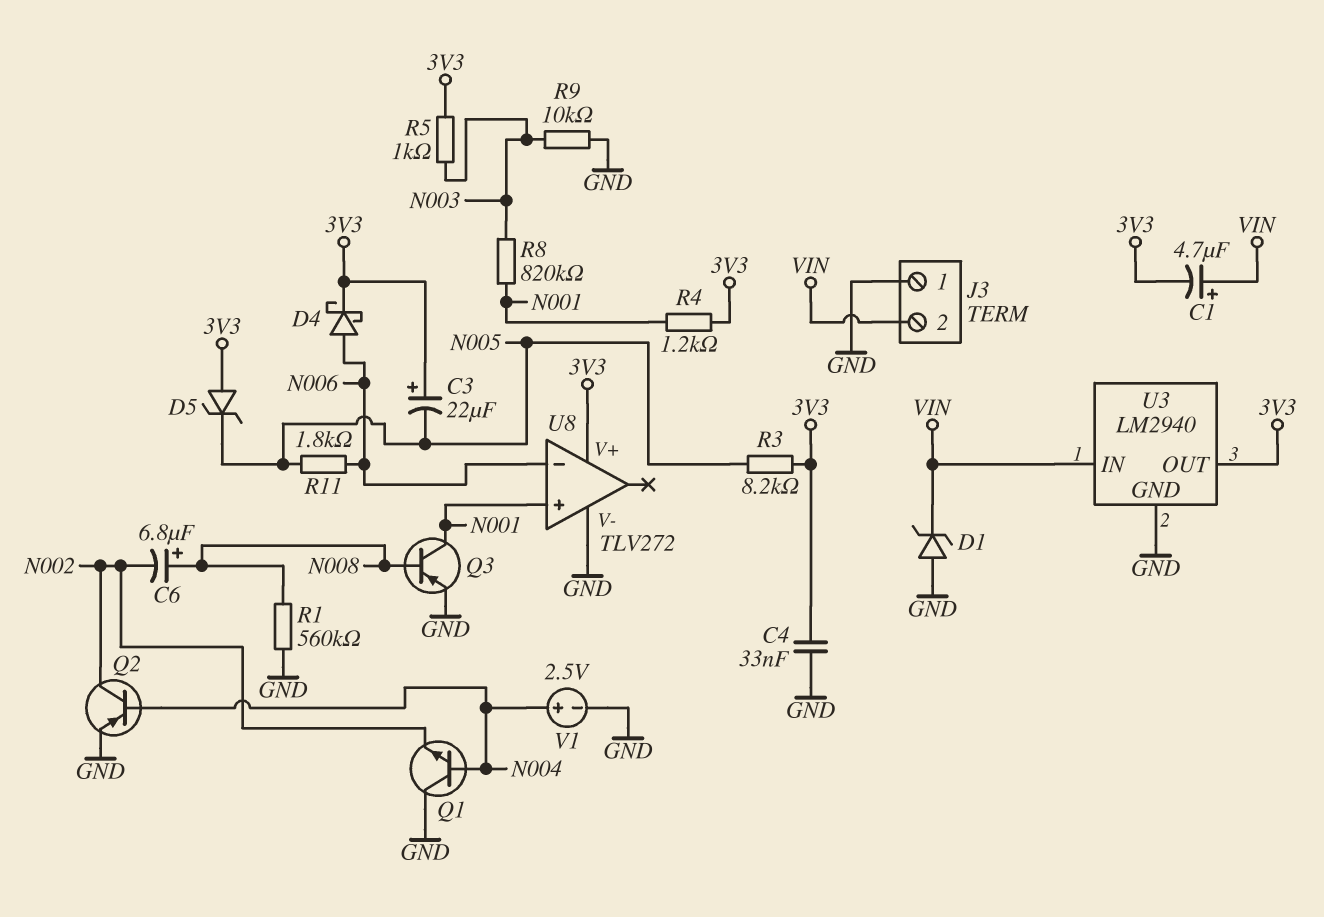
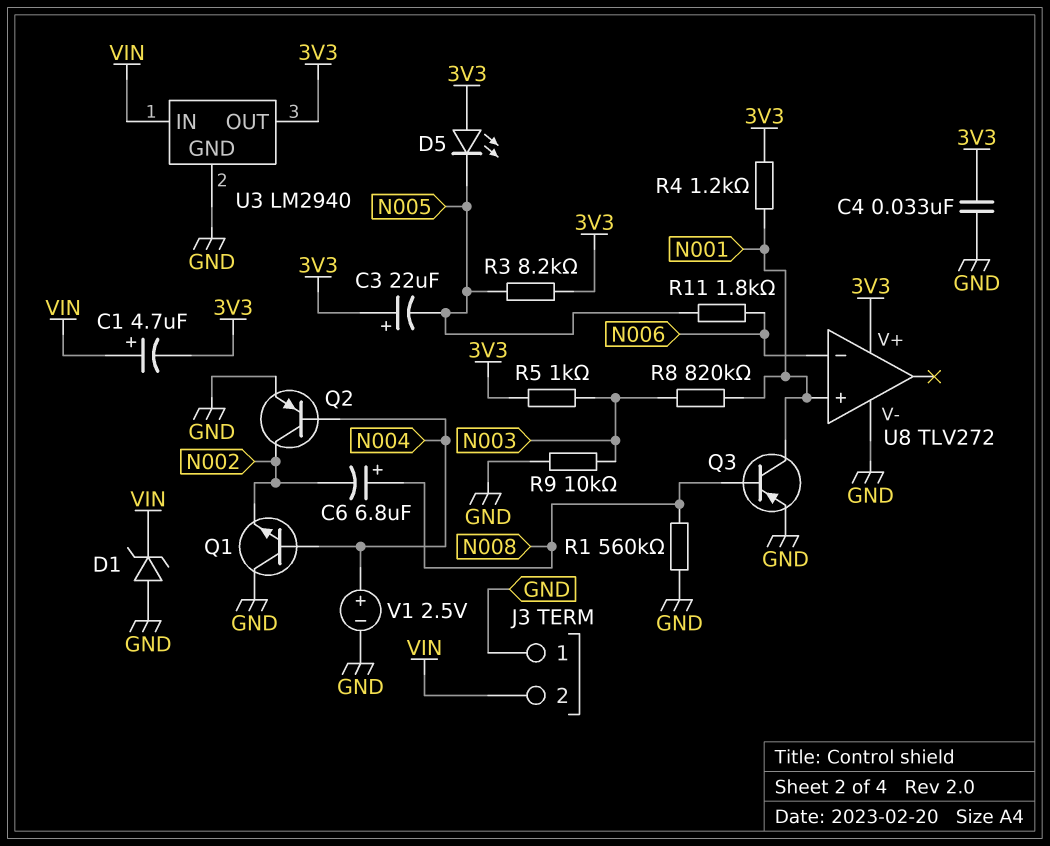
D4: schottky (A N006, K 3V3) -> none
D5: zener (A 3V3, K N005) -> LED (A 3V3, K N005)

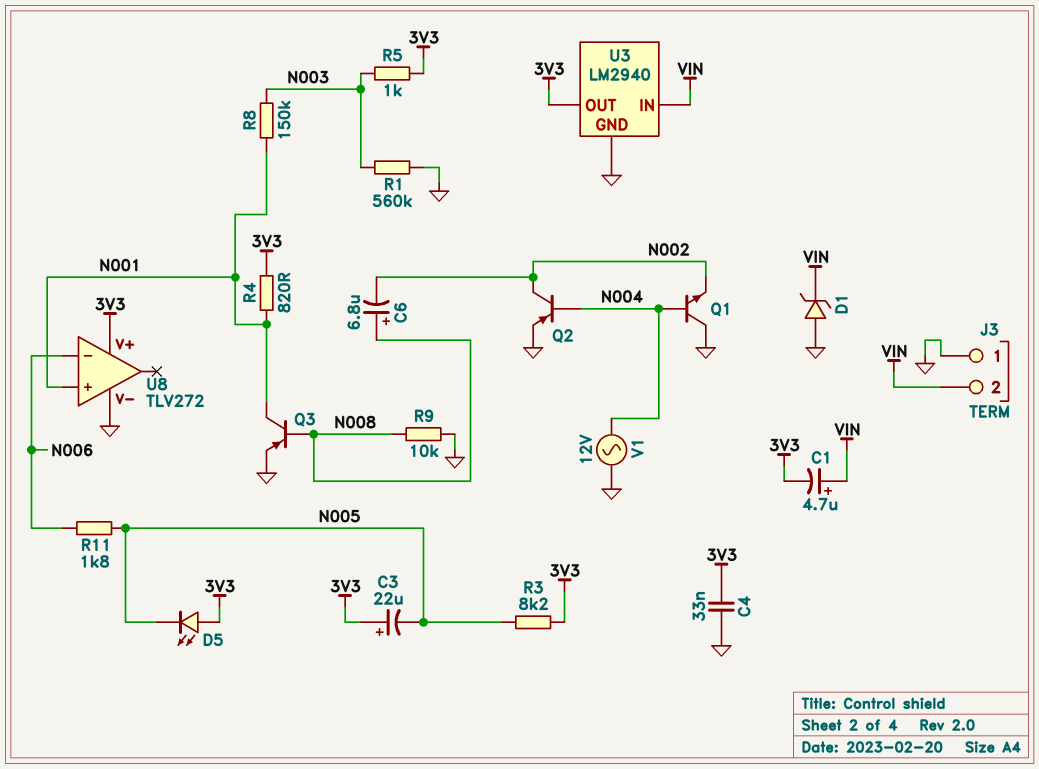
R1: 560k (GND, N008) -> 560k (GND, N003)
R4: 1.2k (3V3, N001) -> 820 (3V3, N001)
R8: 820k (N001, N003) -> 150k (N001, N003)
R9: 10k (GND, N003) -> 10k (GND, N008)
V1: 2.5V (plus N004, minus GND) -> AC 12V (GND, N004)

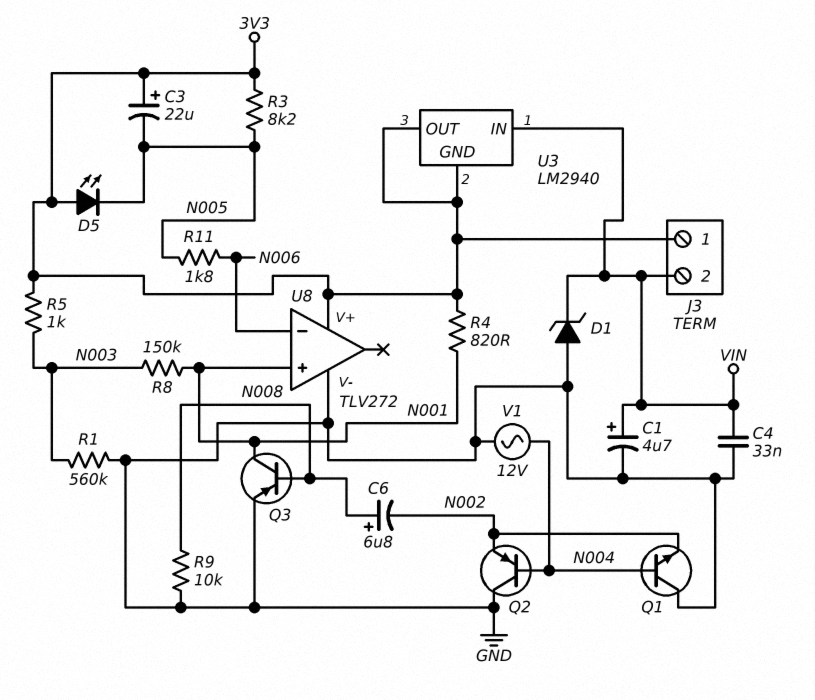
C1: 4.7uF (plus VIN, minus 3V3) -> 4.7uF (plus VIN, minus GND)
C4: 33nF (3V3, GND) -> 33nF (GND, VIN)
J3 pin 1: GND -> 3V3
Q2: PNP (B N004, C N002, E GND) -> PNP (B N004, C GND, E N002)
U3 pin GND: GND -> 3V3

